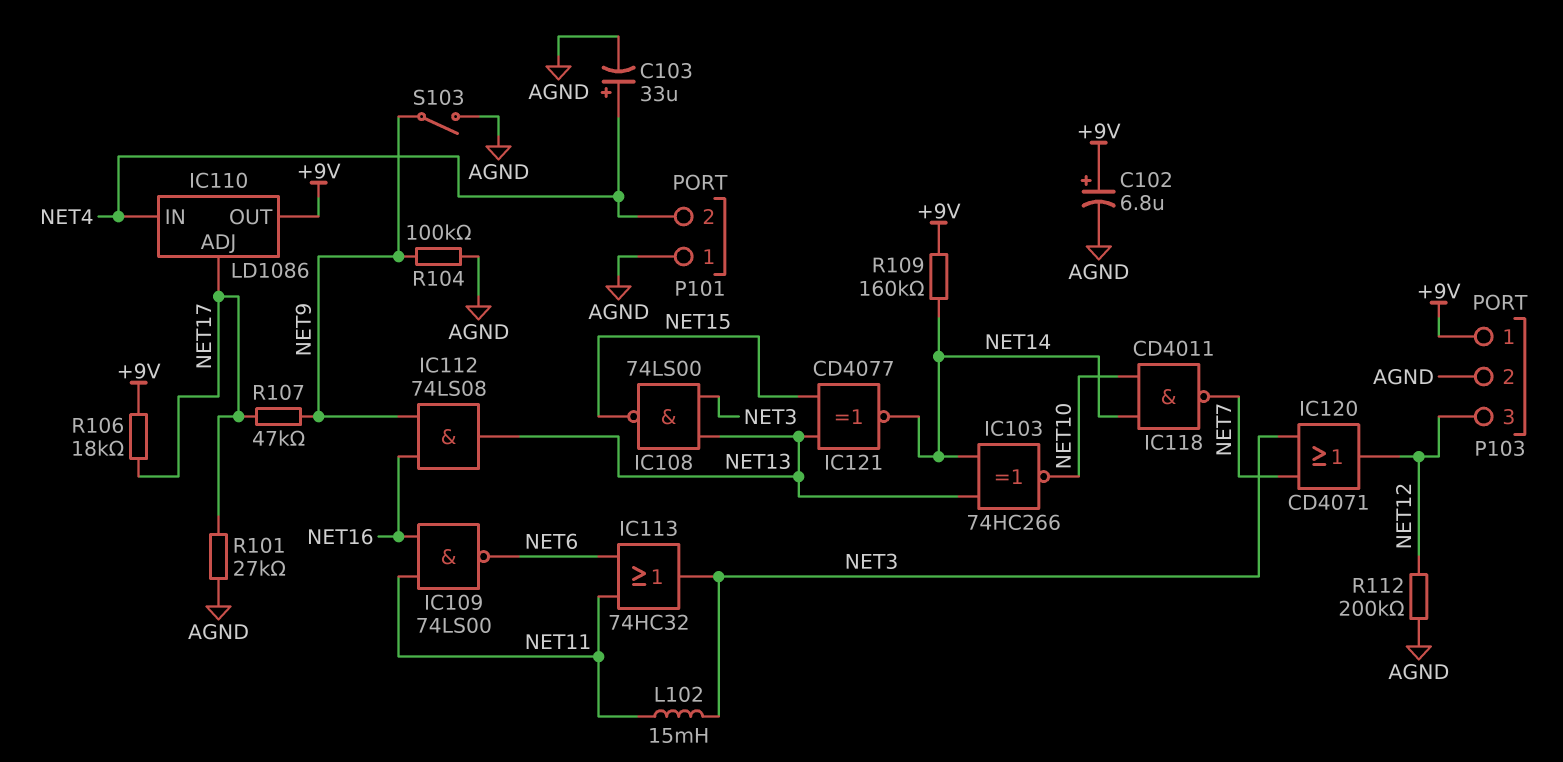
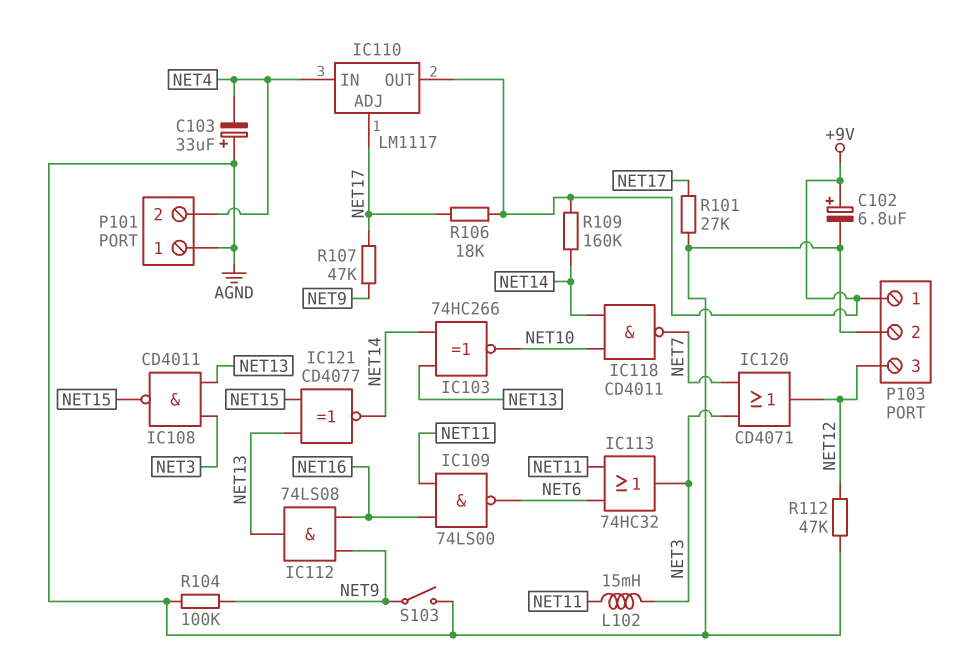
C103: 33uF (plus NET4, minus AGND) -> 33uF (plus AGND, minus NET4)
IC108: NAND 74LS00 (in NET3, in NET13, out NET15) -> NAND CD4011 (in NET3, in NET13, out NET15)
IC110: LD1086 -> LM1117
R112: 200k (AGND, NET12) -> 47k (AGND, NET12)

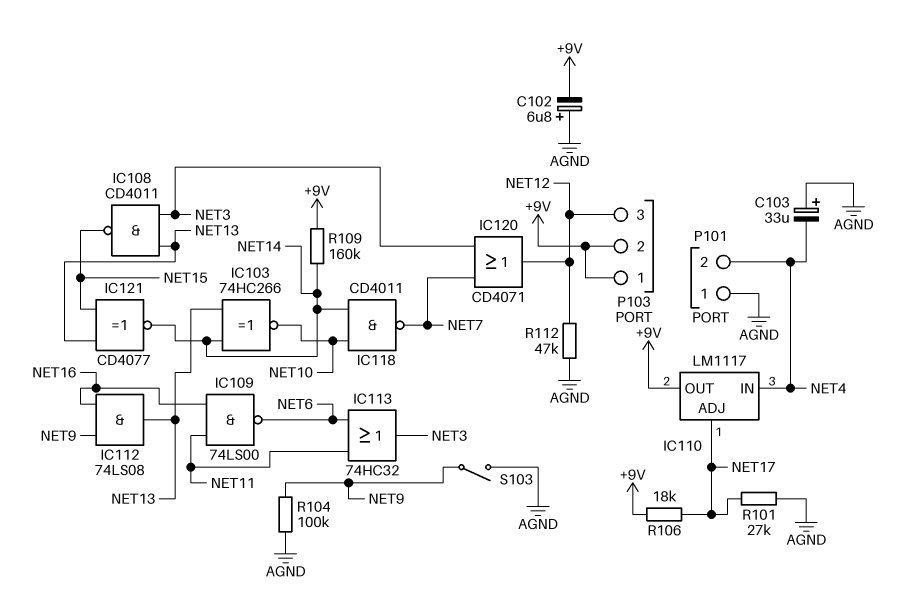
C102: 6.8uF (plus +9V, minus AGND) -> 6.8uF (plus AGND, minus +9V)
L102: 15mH (NET3, NET11) -> none
P103 pin 2: AGND -> +9V
R107: 47k (NET9, NET17) -> none

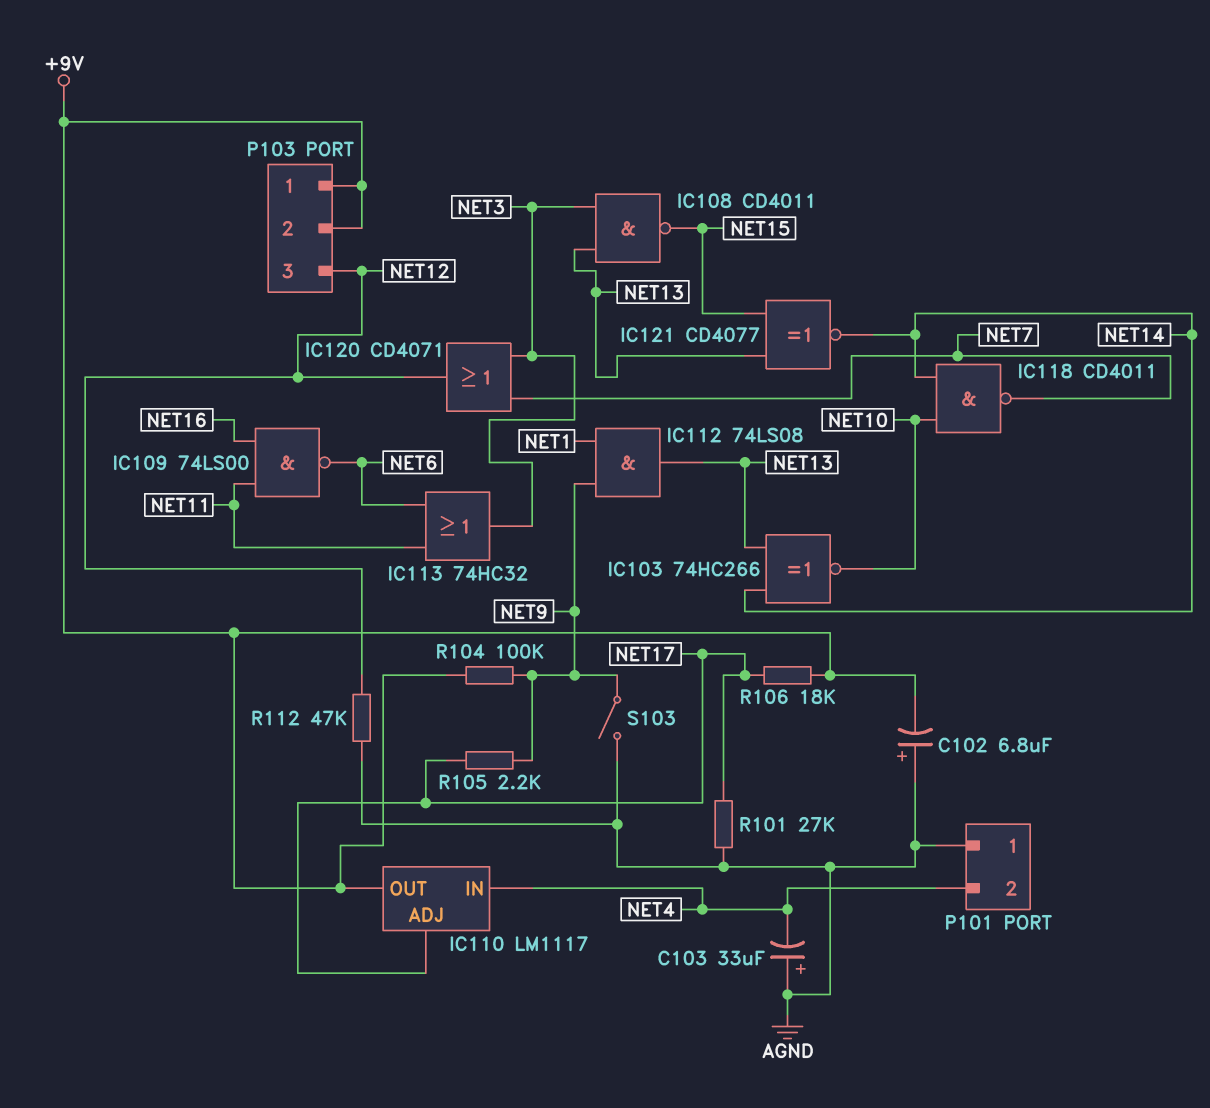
IC112: AND 74LS08 (in NET9, in NET16, out NET13) -> AND 74LS08 (in NET1, in NET9, out NET13)
R104: 100k (AGND, NET9) -> 100k (+9V, NET9)
R105: none -> 2.2k (NET9, NET17)
R109: 160k (+9V, NET14) -> none

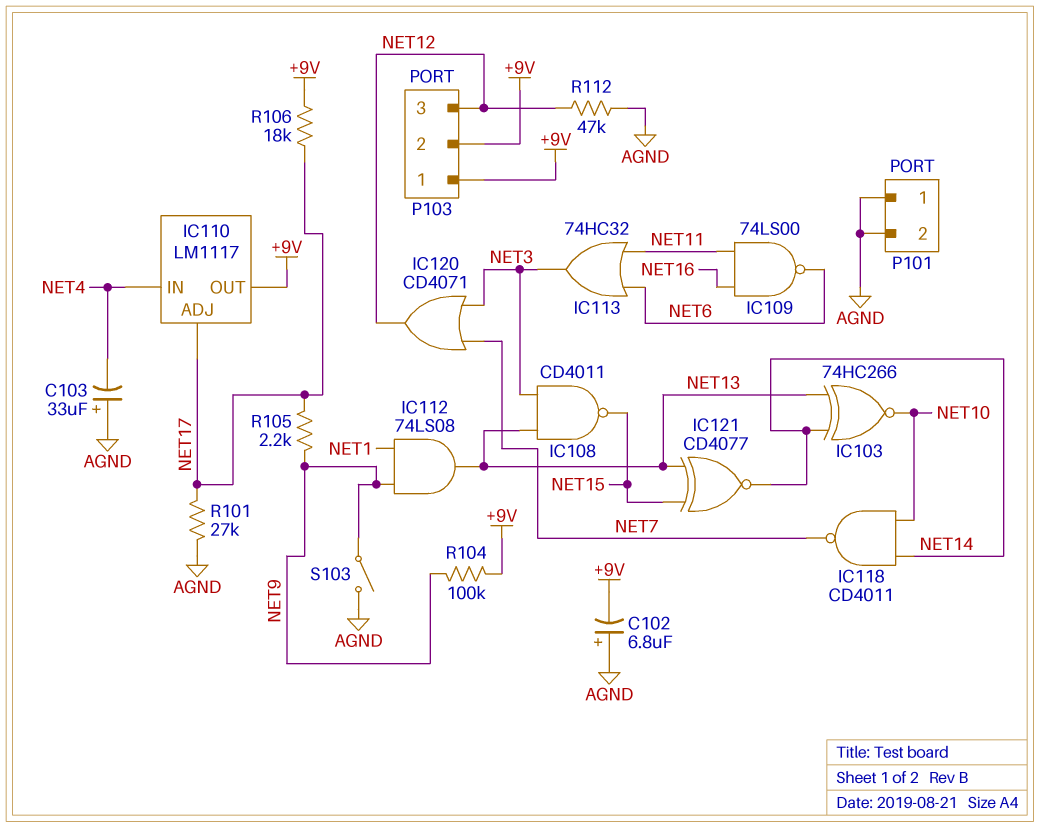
P101 pin 2: NET4 -> AGND

